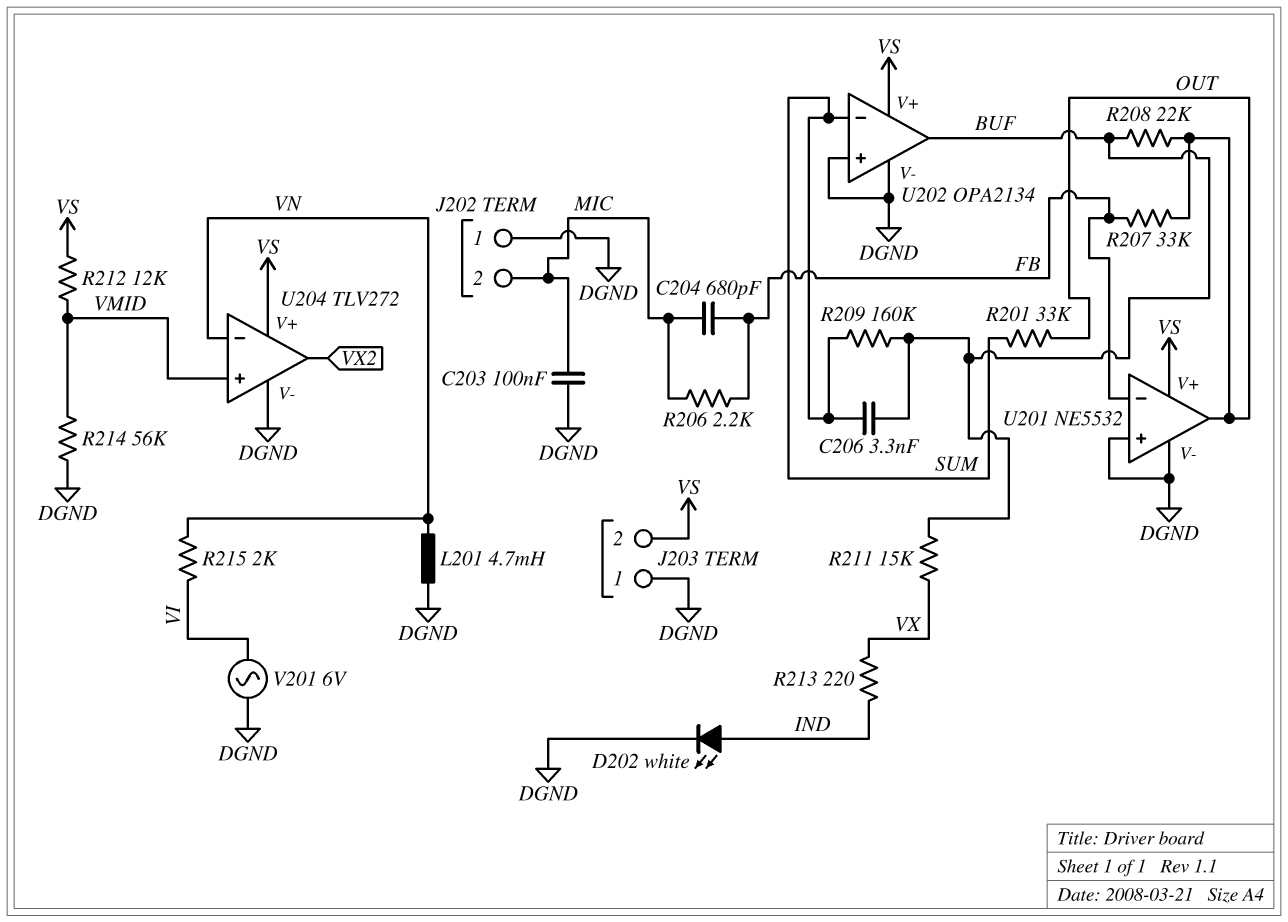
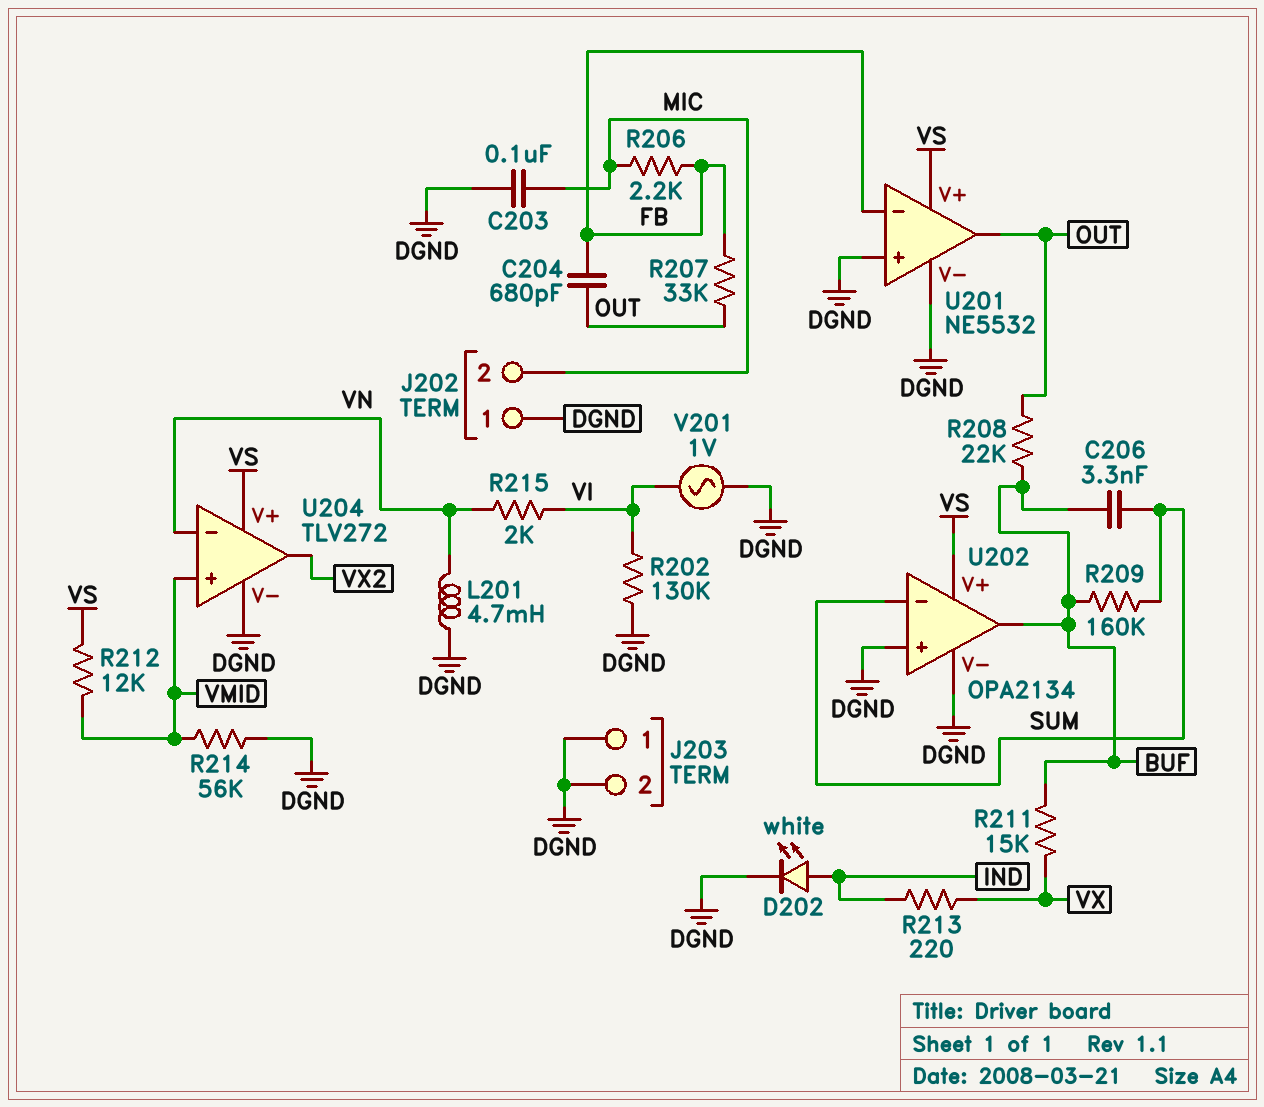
C204: 680pF (FB, MIC) -> 680pF (FB, OUT)
J203 pin 2: VS -> DGND
R201: 33k (OUT, SUM) -> none
R202: none -> 130k (DGND, VI)
V201: AC 6V (DGND, VI) -> AC 1V (DGND, VI)

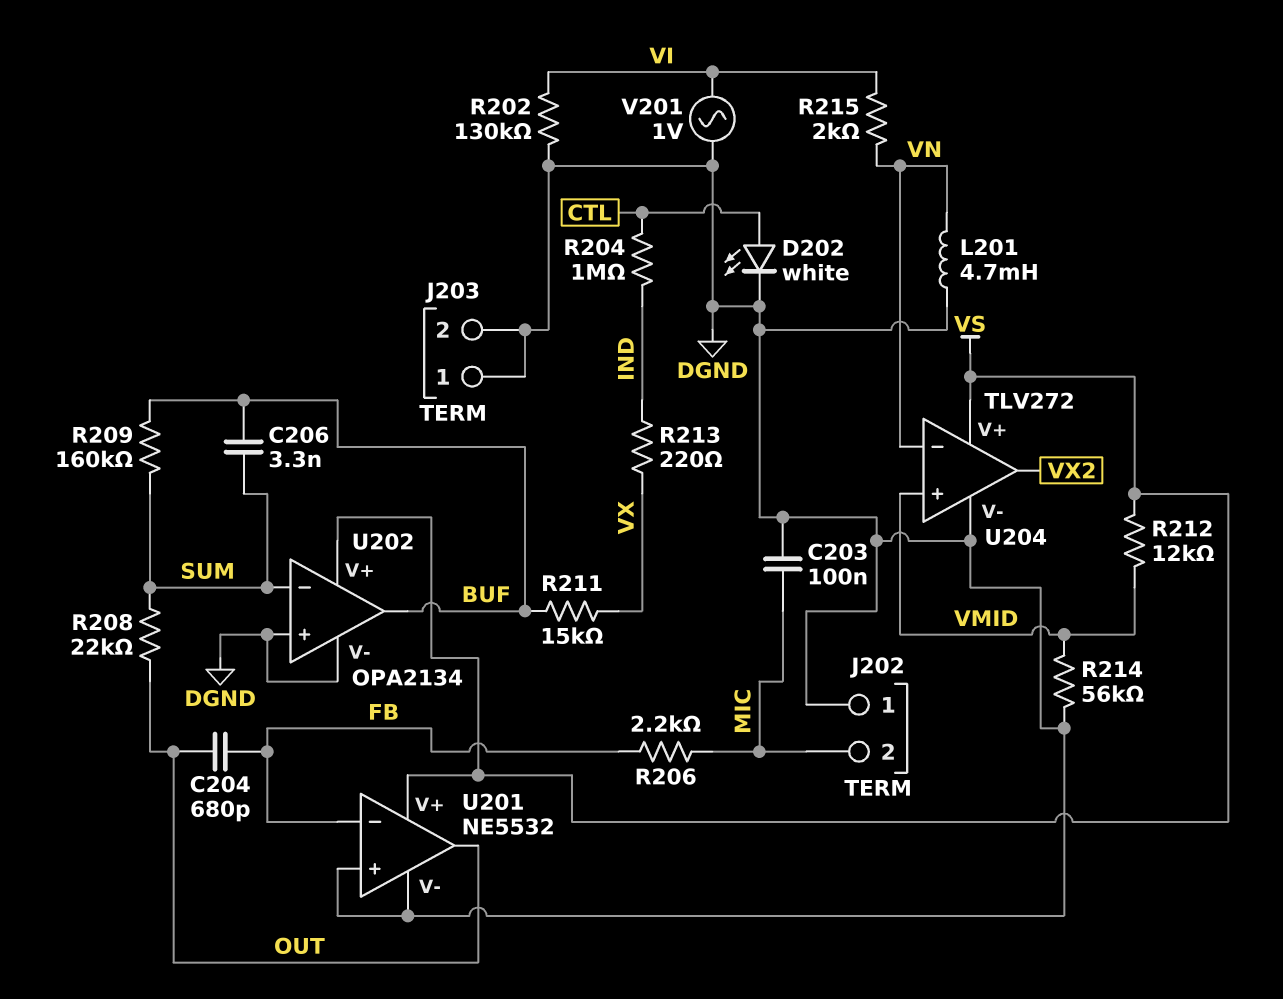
D202: LED white (A IND, K DGND) -> LED white (A CTL, K DGND)
R204: none -> 1M (CTL, IND)
R207: 33k (FB, OUT) -> none
R208: 22k (BUF, OUT) -> 22k (OUT, SUM)

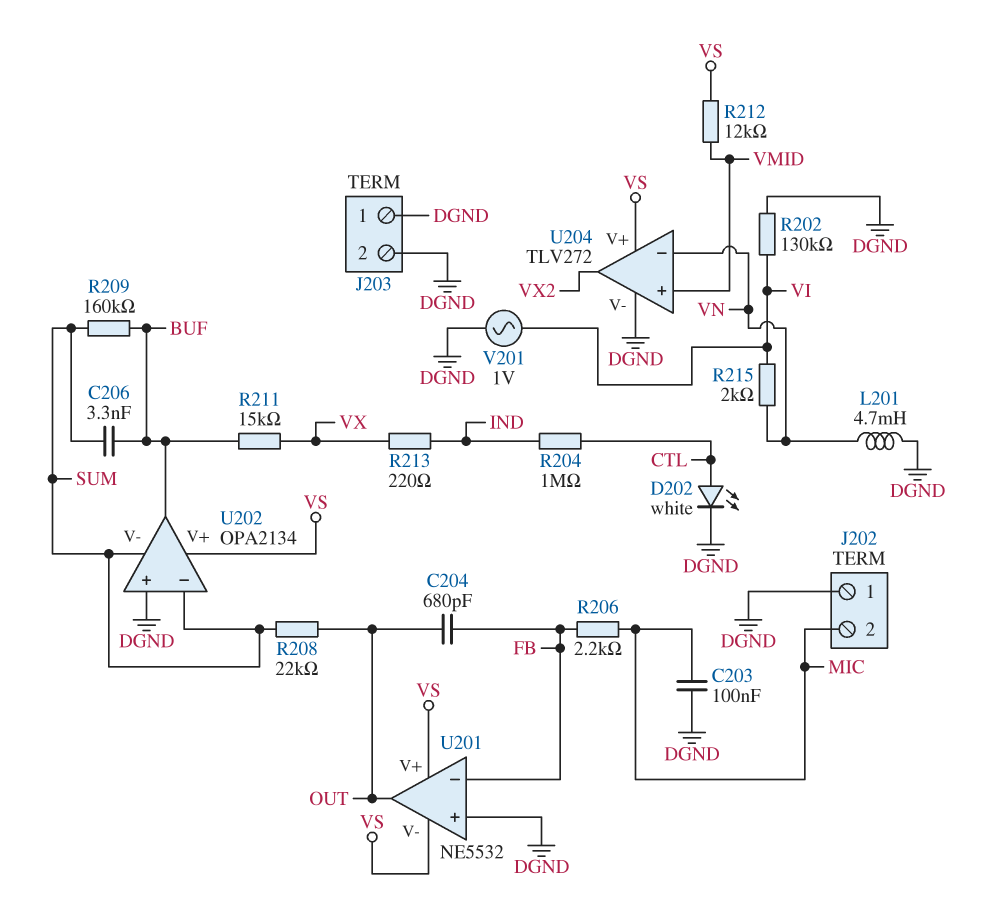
R214: 56k (DGND, VMID) -> none
U201 pin V-: DGND -> VS
U202 pin V-: DGND -> SUM

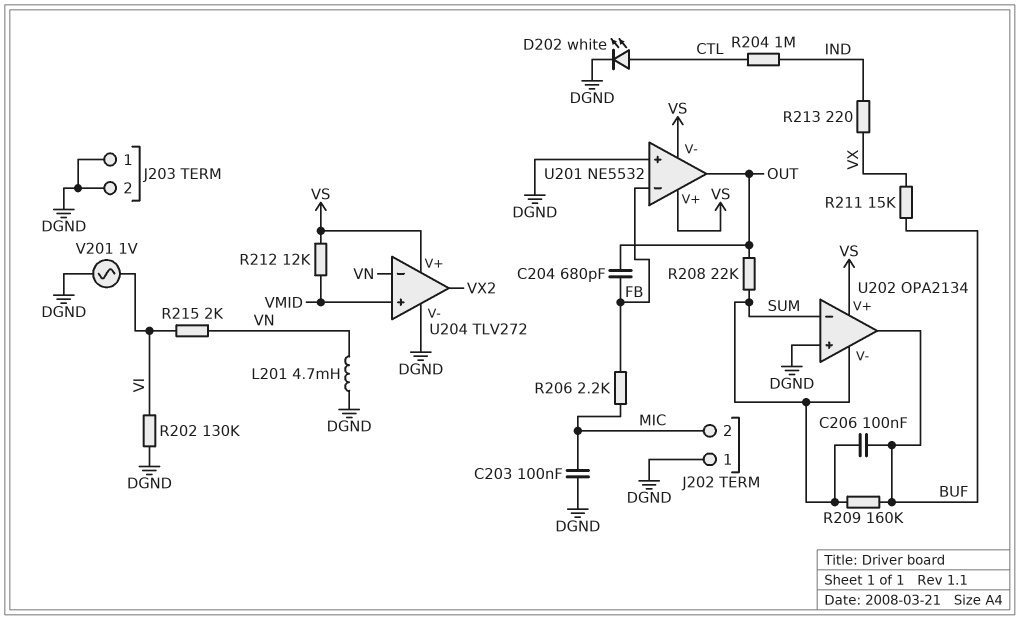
C206: 3.3nF (BUF, SUM) -> 100nF (BUF, SUM)

